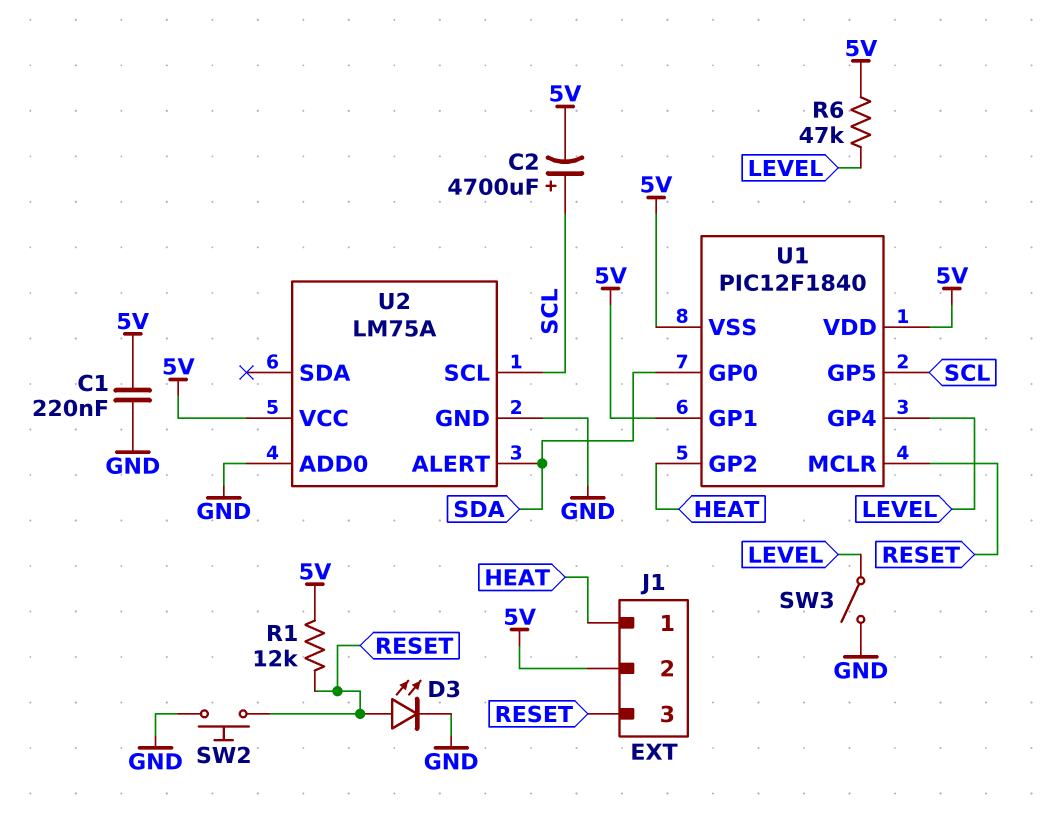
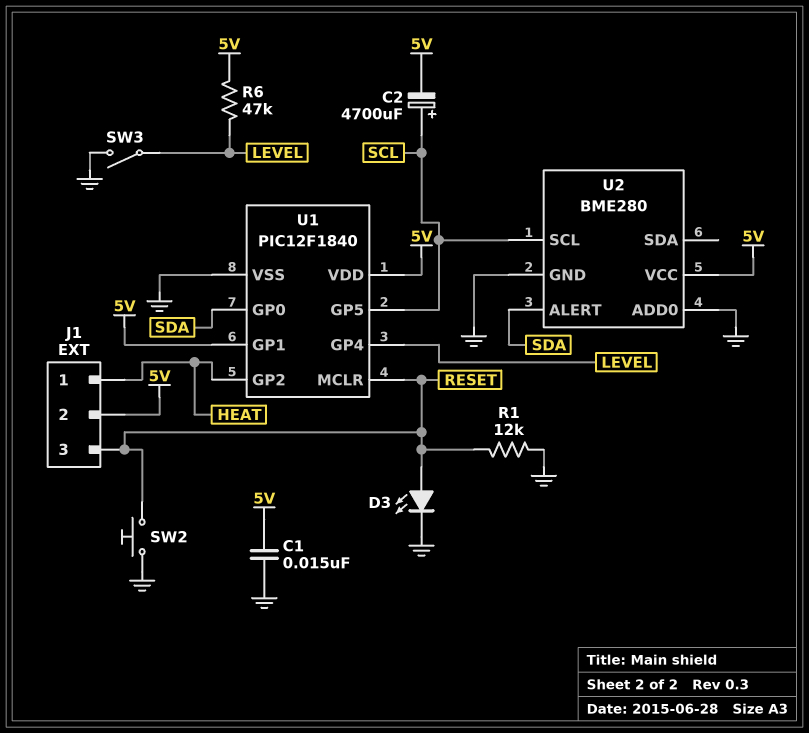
C1: 220nF (5V, GND) -> 15nF (5V, GND)
R1: 12k (5V, RESET) -> 12k (GND, RESET)
U1 pin VSS: 5V -> GND
U2: LM75A -> BME280

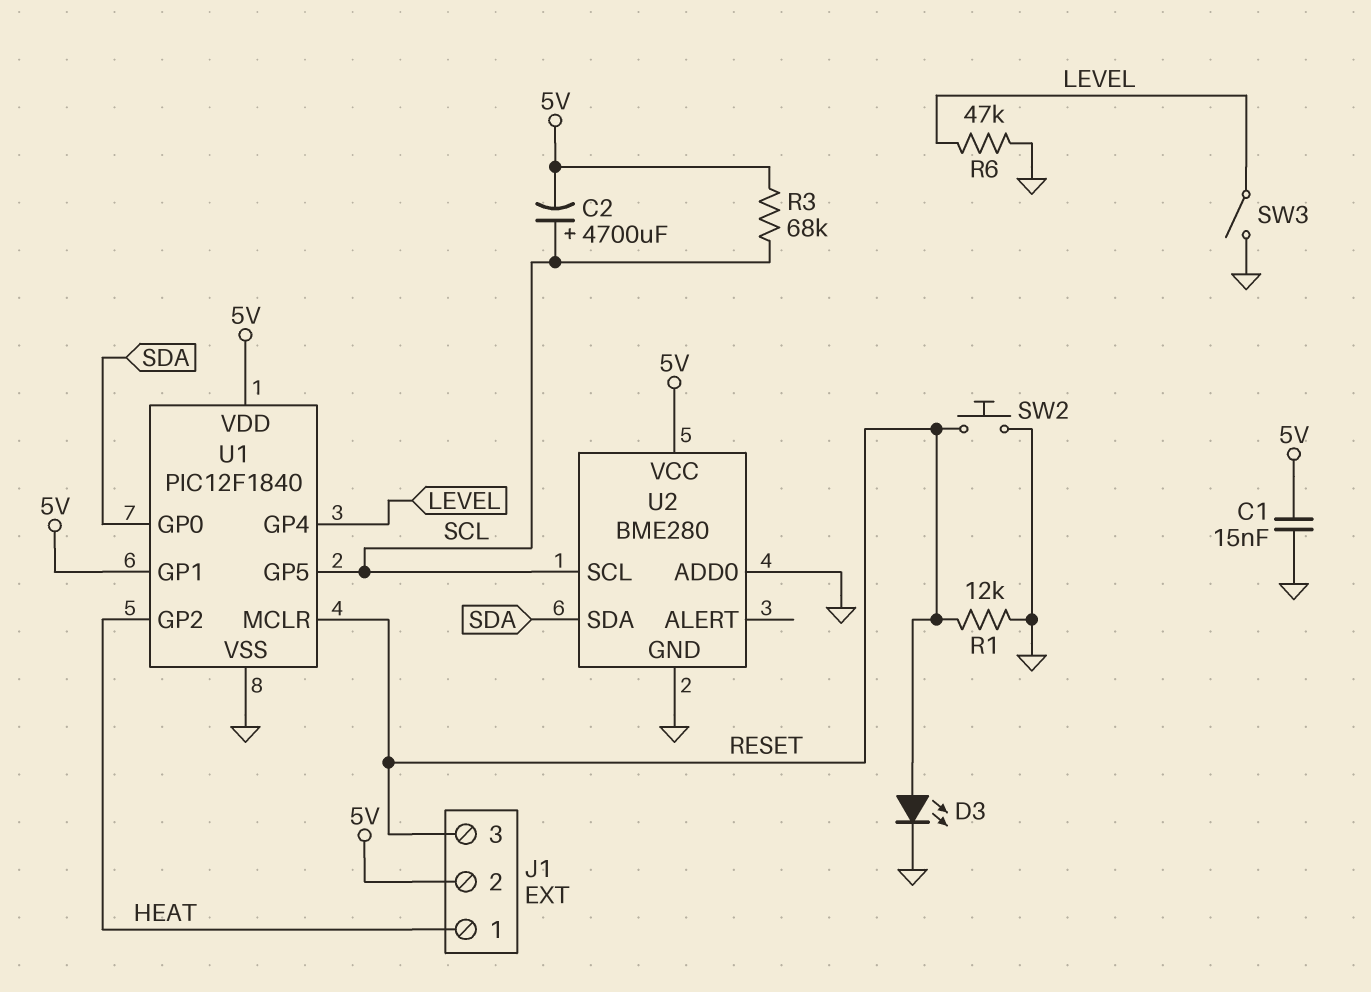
R3: none -> 68k (5V, SCL)
R6: 47k (5V, LEVEL) -> 47k (GND, LEVEL)
U2 pin ALERT: SDA -> none
U2 pin SDA: none -> SDA

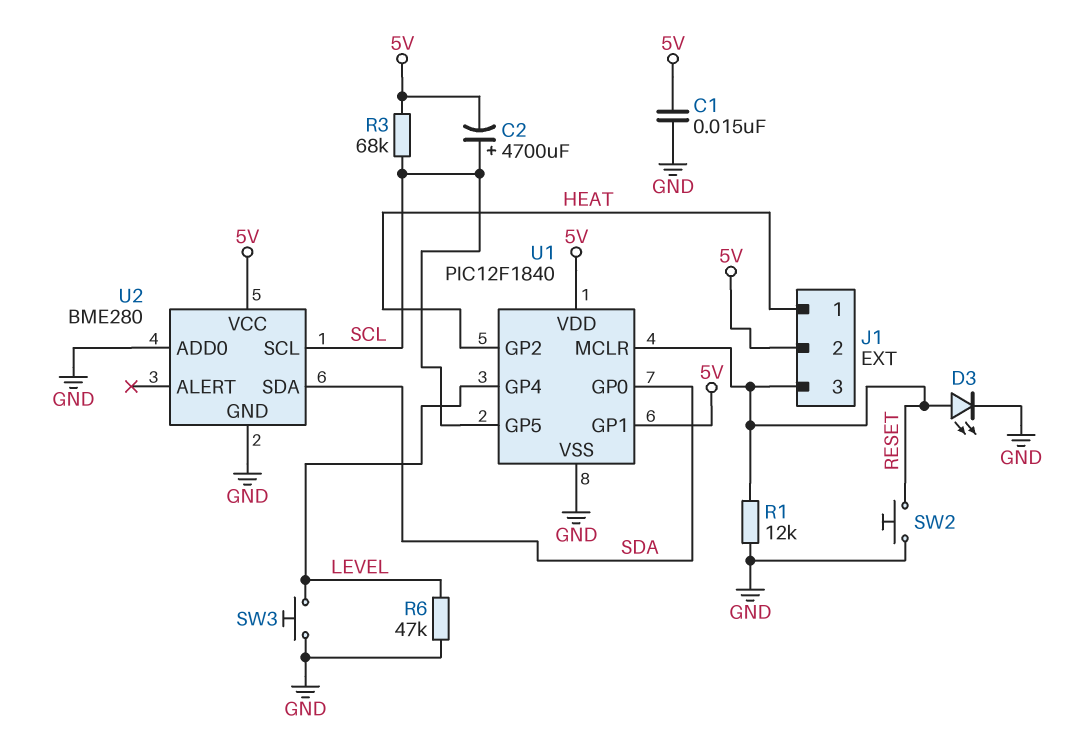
SW3: switch (GND, LEVEL) -> button (GND, LEVEL)

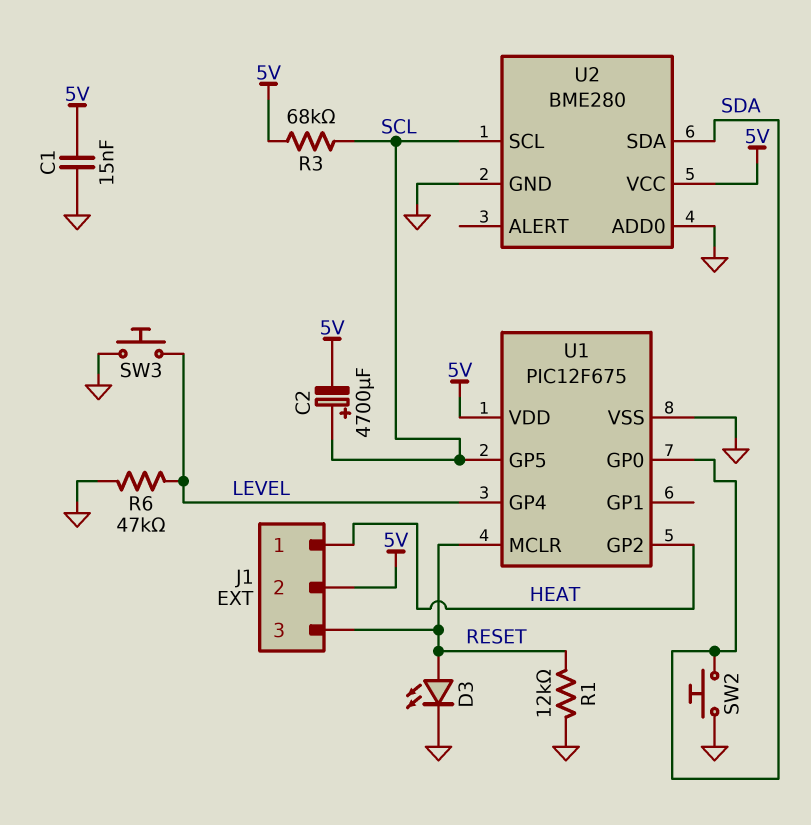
SW2: button (GND, RESET) -> button (GND, SDA)
U1: PIC12F1840 -> PIC12F675
U1 pin GP1: 5V -> none

